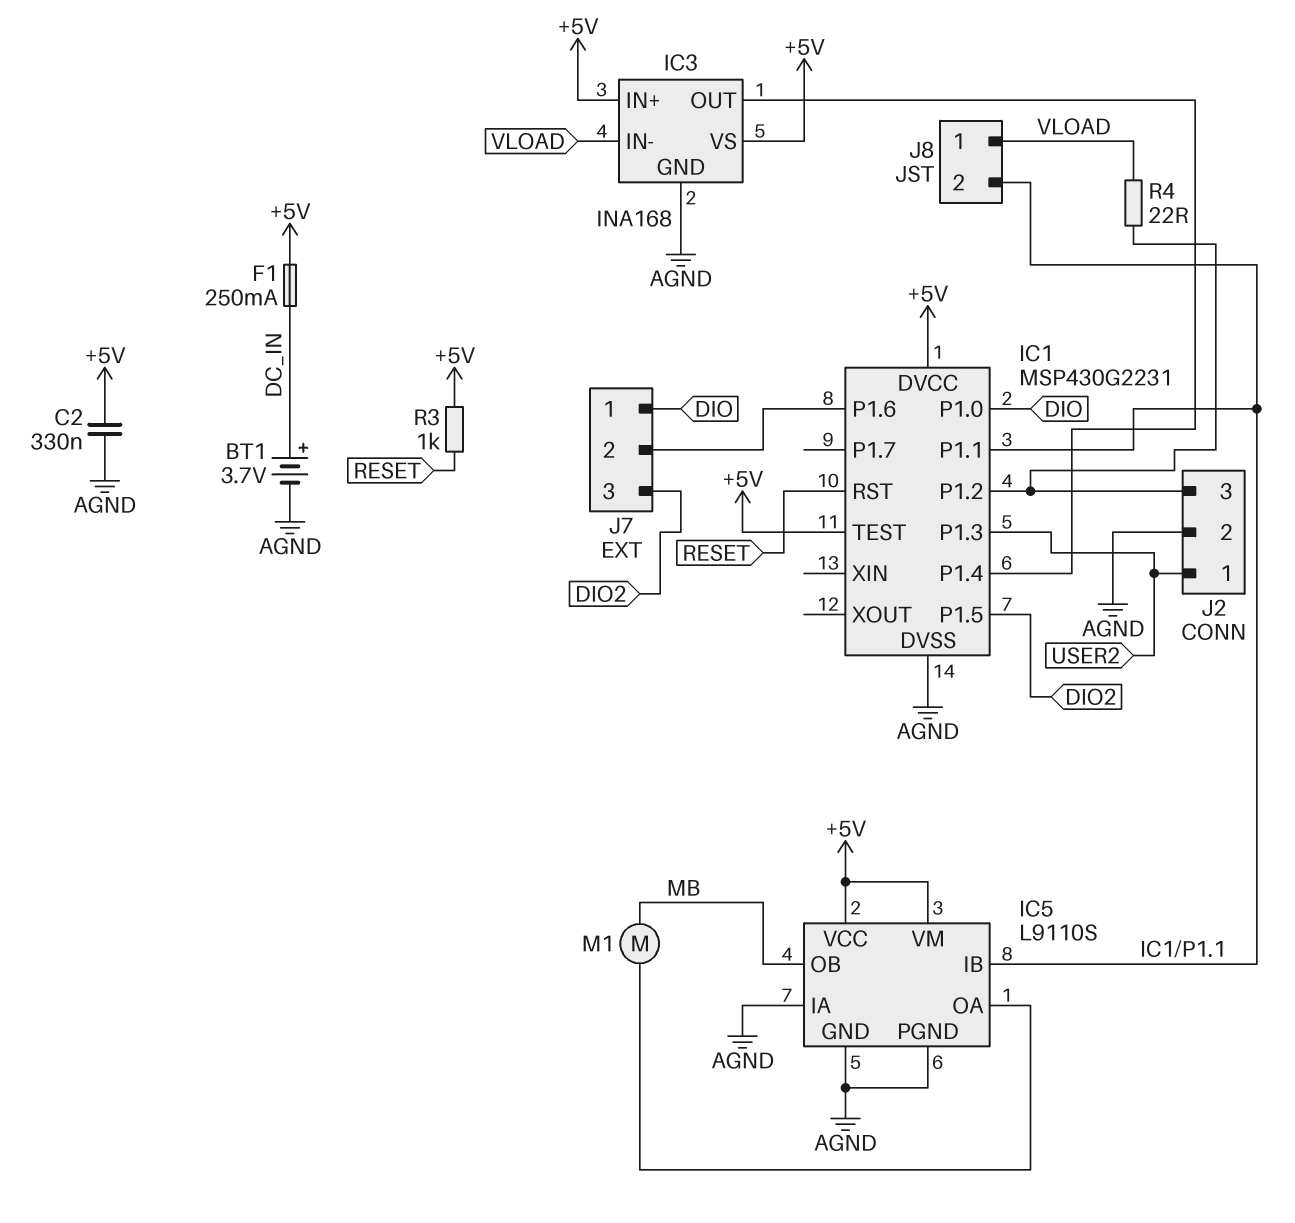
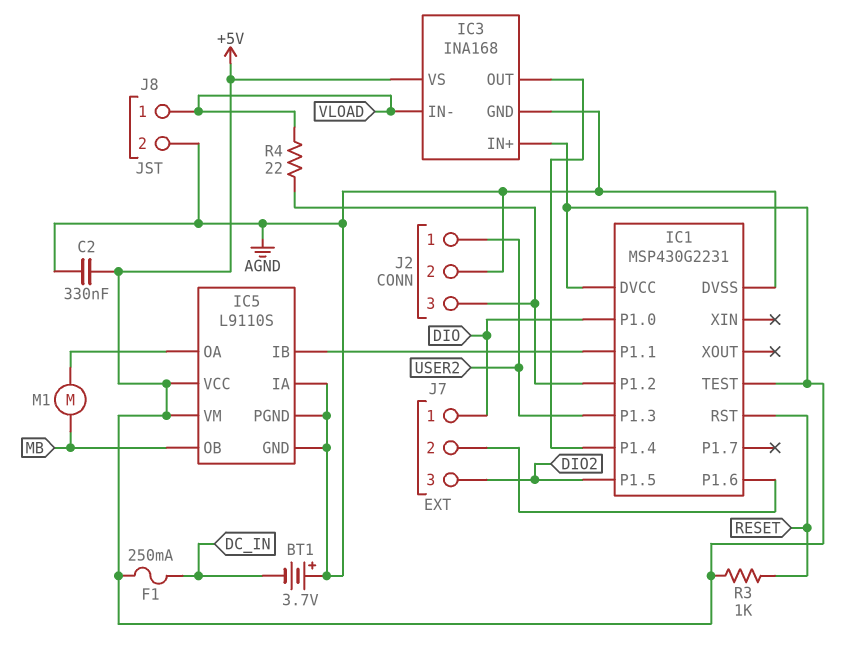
BT1: 3.7V (plus DC_IN, minus AGND) -> 3.7V (plus AGND, minus DC_IN)
J8 pin 2: IC1/P1.1 -> AGND

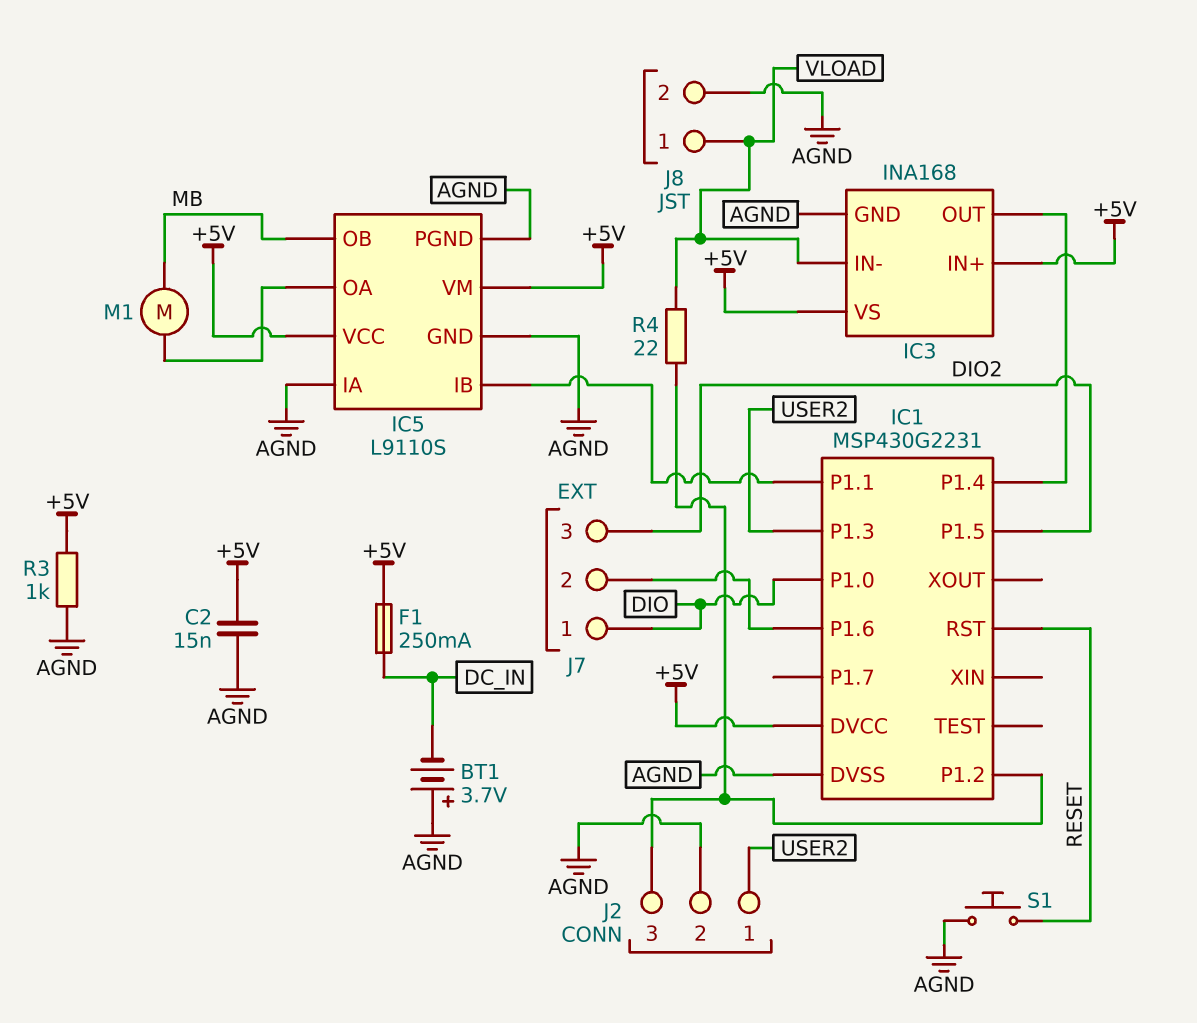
C2: 330nF (+5V, AGND) -> 15nF (+5V, AGND)
IC1 pin TEST: +5V -> none
R3: 1k (+5V, RESET) -> 1k (+5V, AGND)
S1: none -> button (AGND, RESET)

